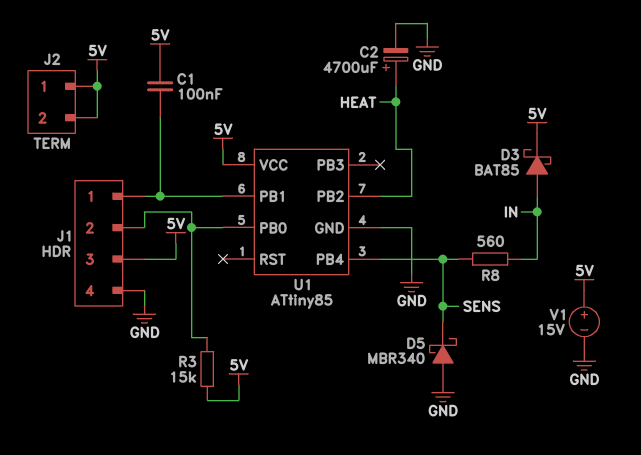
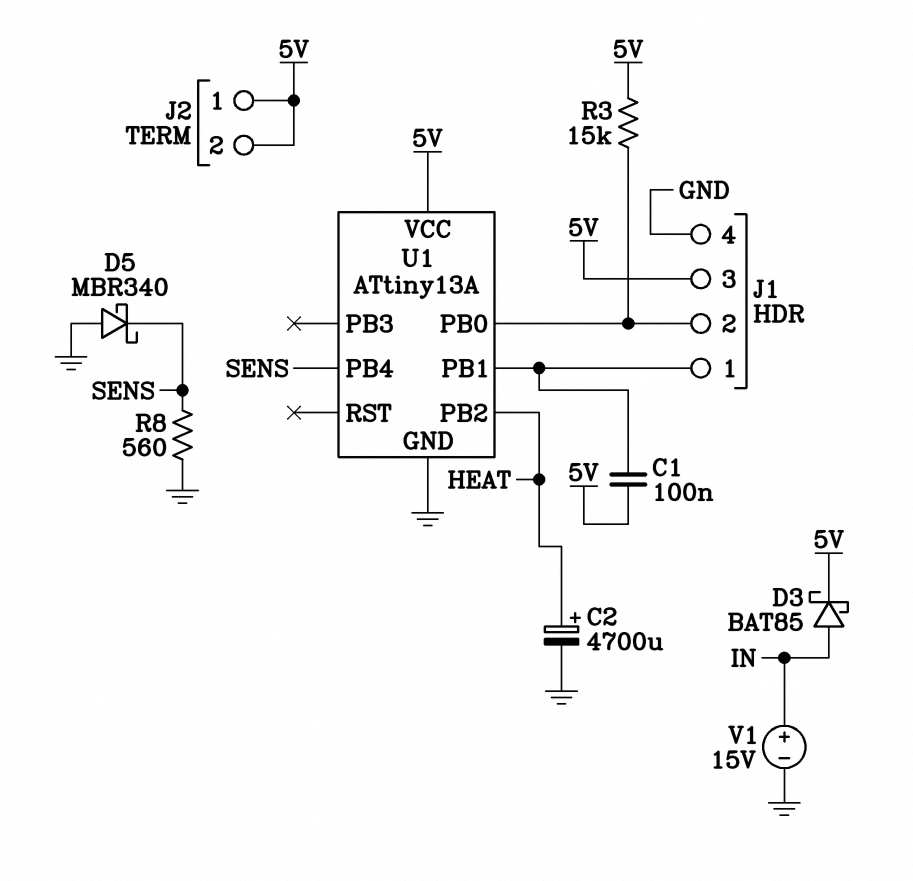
R8: 560 (IN, SENS) -> 560 (GND, SENS)
U1: ATtiny85 -> ATtiny13A
V1: 15V (plus 5V, minus GND) -> 15V (plus IN, minus GND)

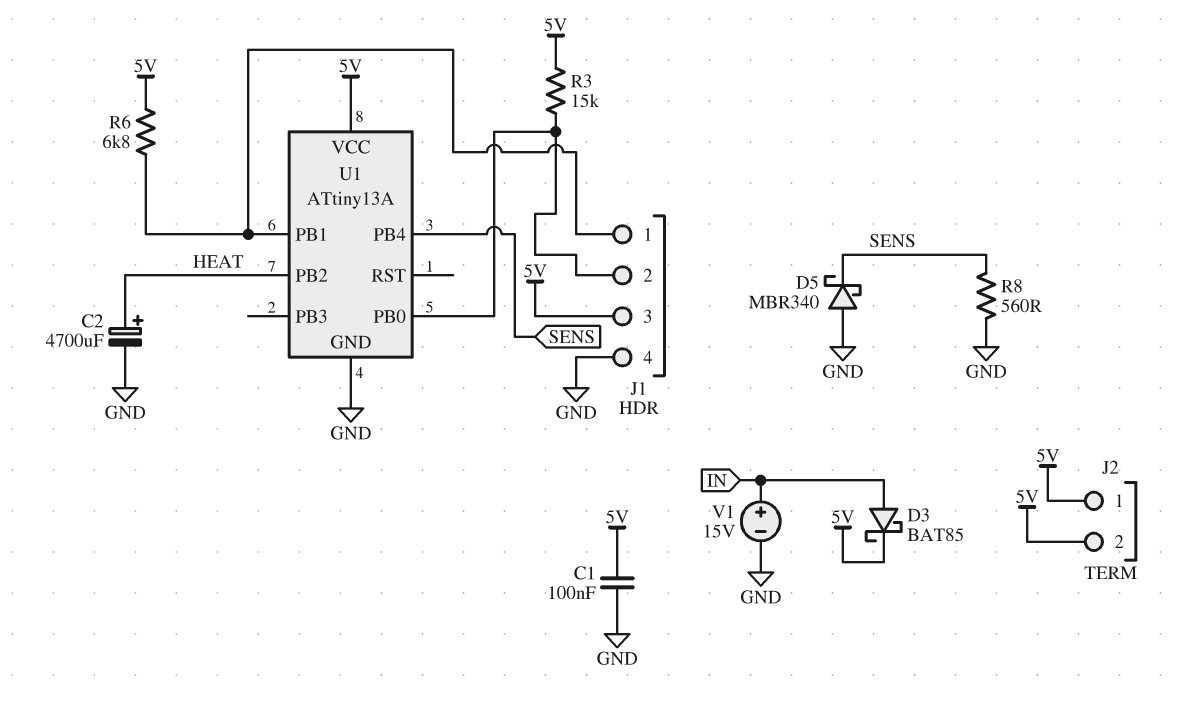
C1: 100nF (5V, J1/1) -> 100nF (5V, GND)
R6: none -> 6.8k (5V, J1/1)

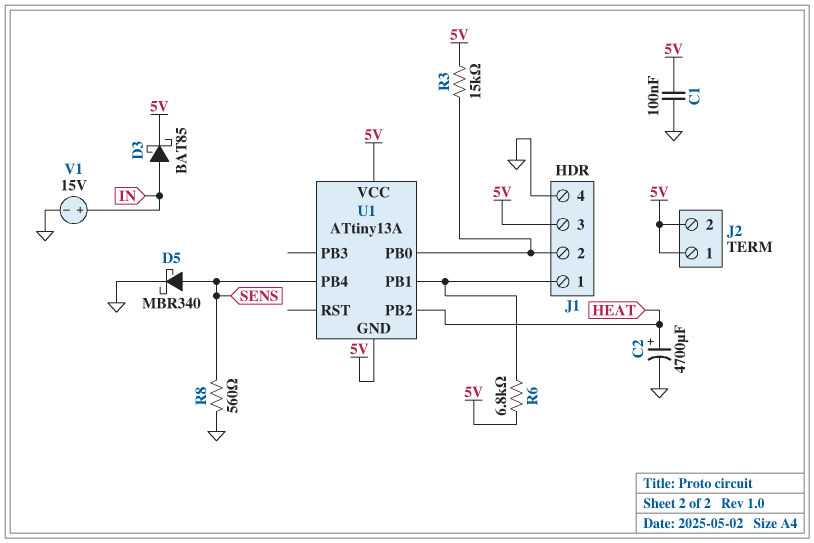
D5: schottky MBR340 (A GND, K SENS) -> schottky MBR340 (A SENS, K GND)
U1 pin GND: GND -> 5V

